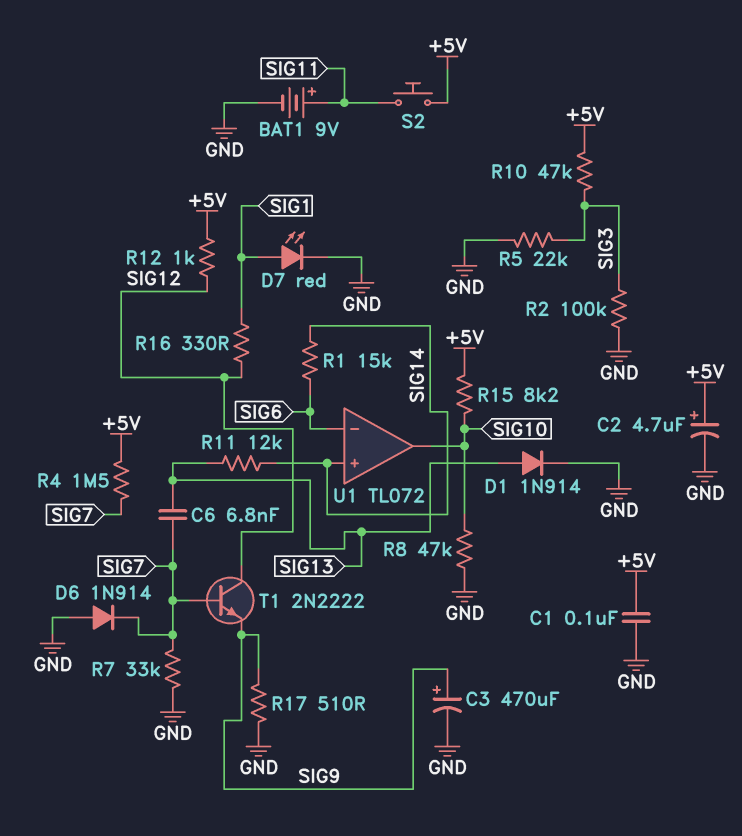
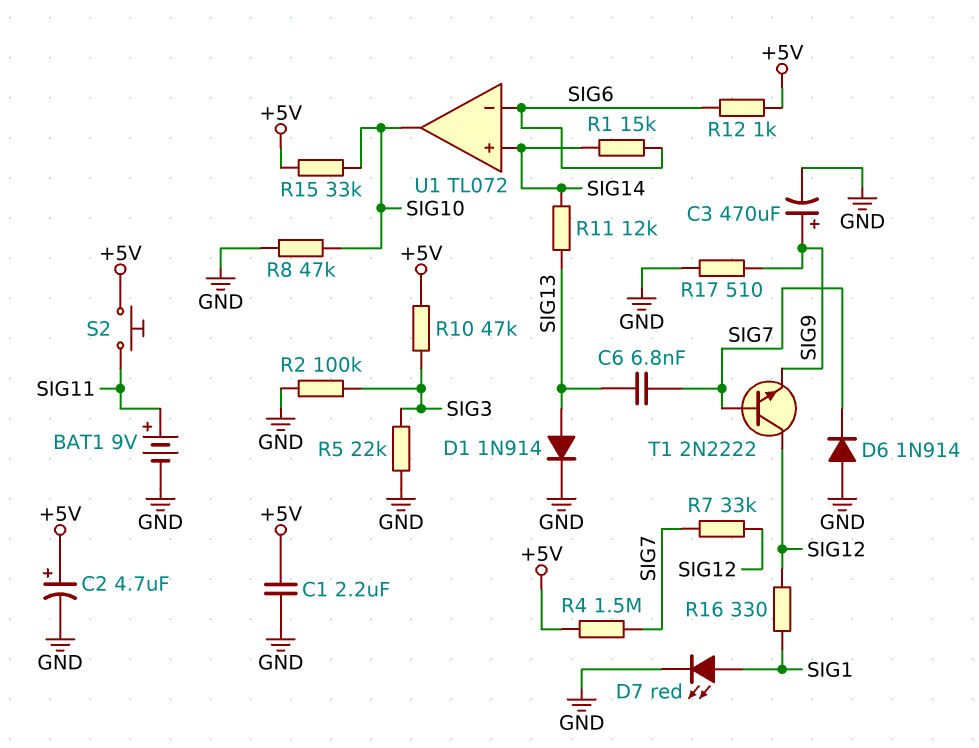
C1: 100nF (+5V, GND) -> 2.2uF (+5V, GND)
R7: 33k (GND, SIG7) -> 33k (SIG7, SIG12)
R12: 1k (+5V, SIG12) -> 1k (+5V, SIG6)
R15: 8.2k (+5V, SIG10) -> 33k (+5V, SIG10)

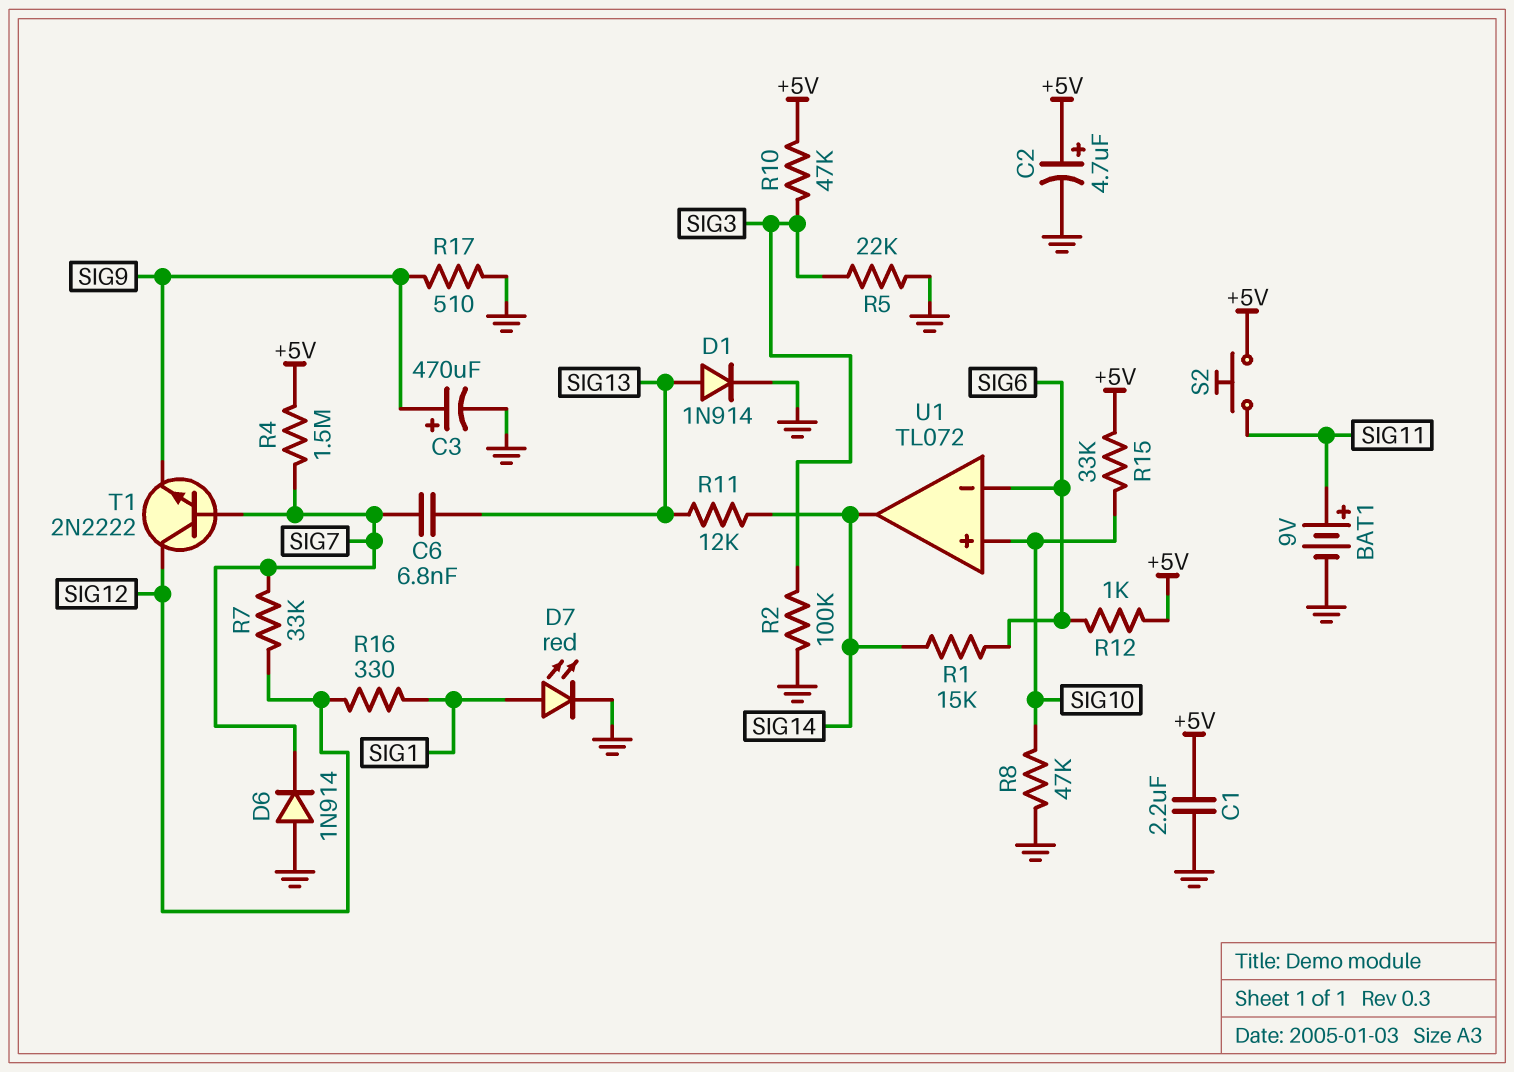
U1 pin in+: SIG14 -> SIG10
U1 pin out: SIG10 -> SIG14

